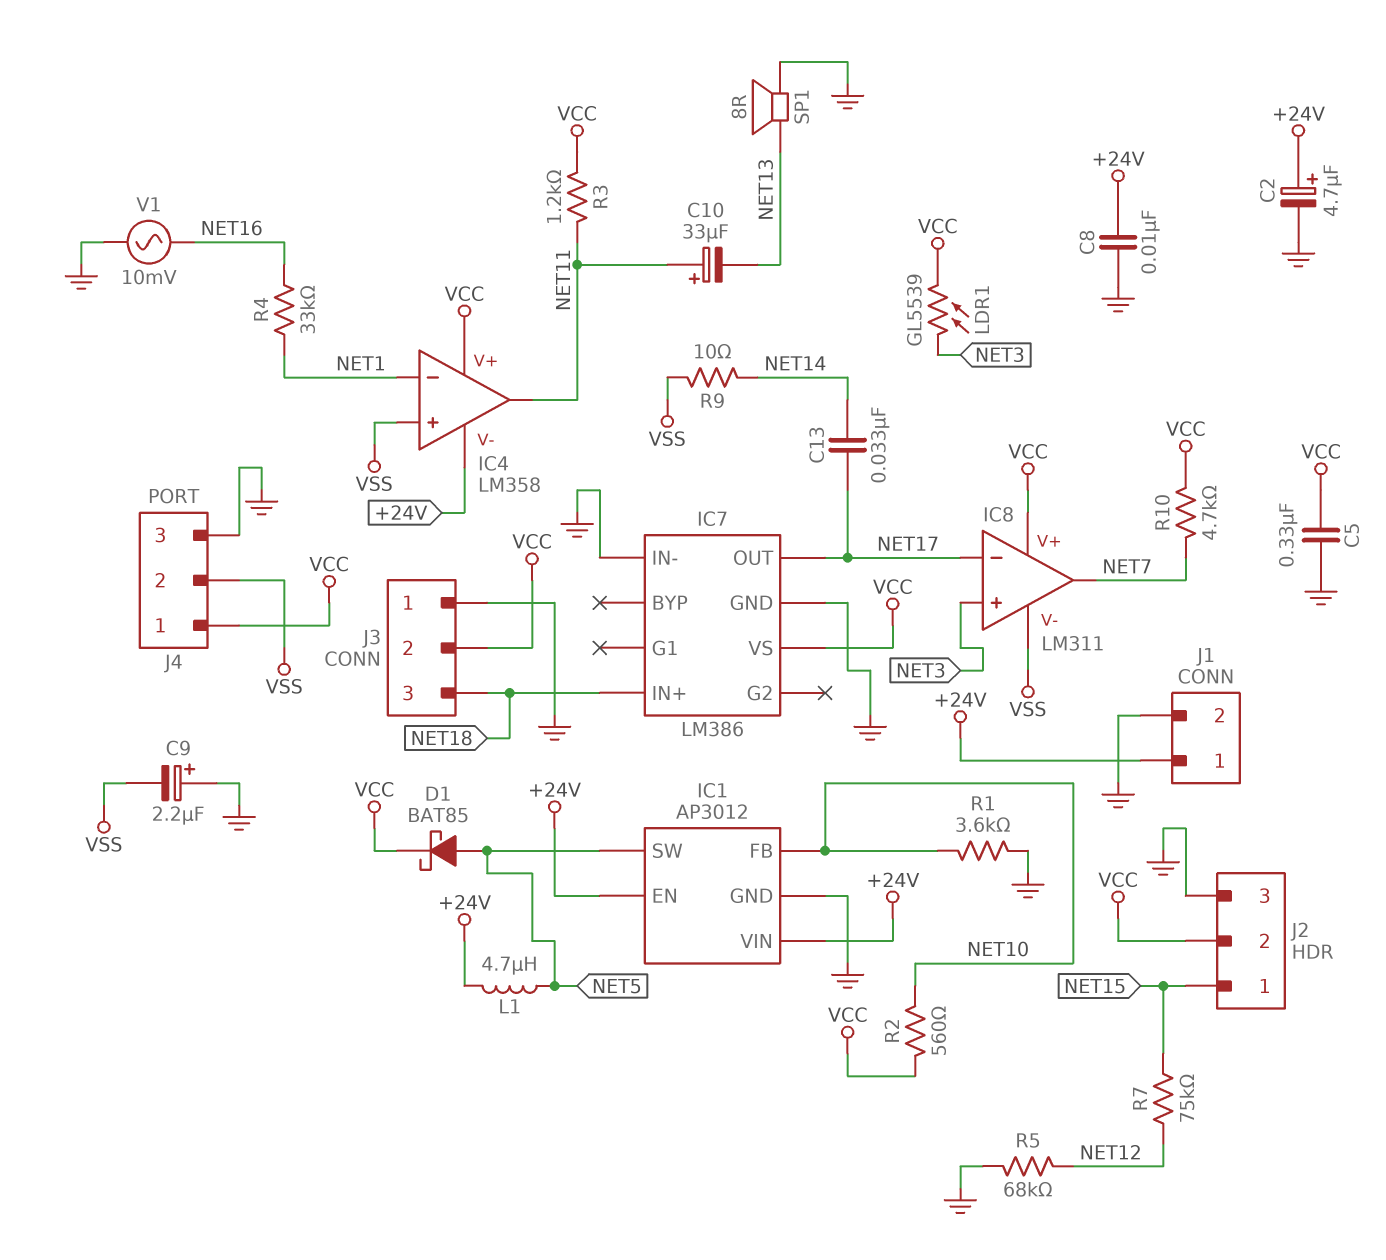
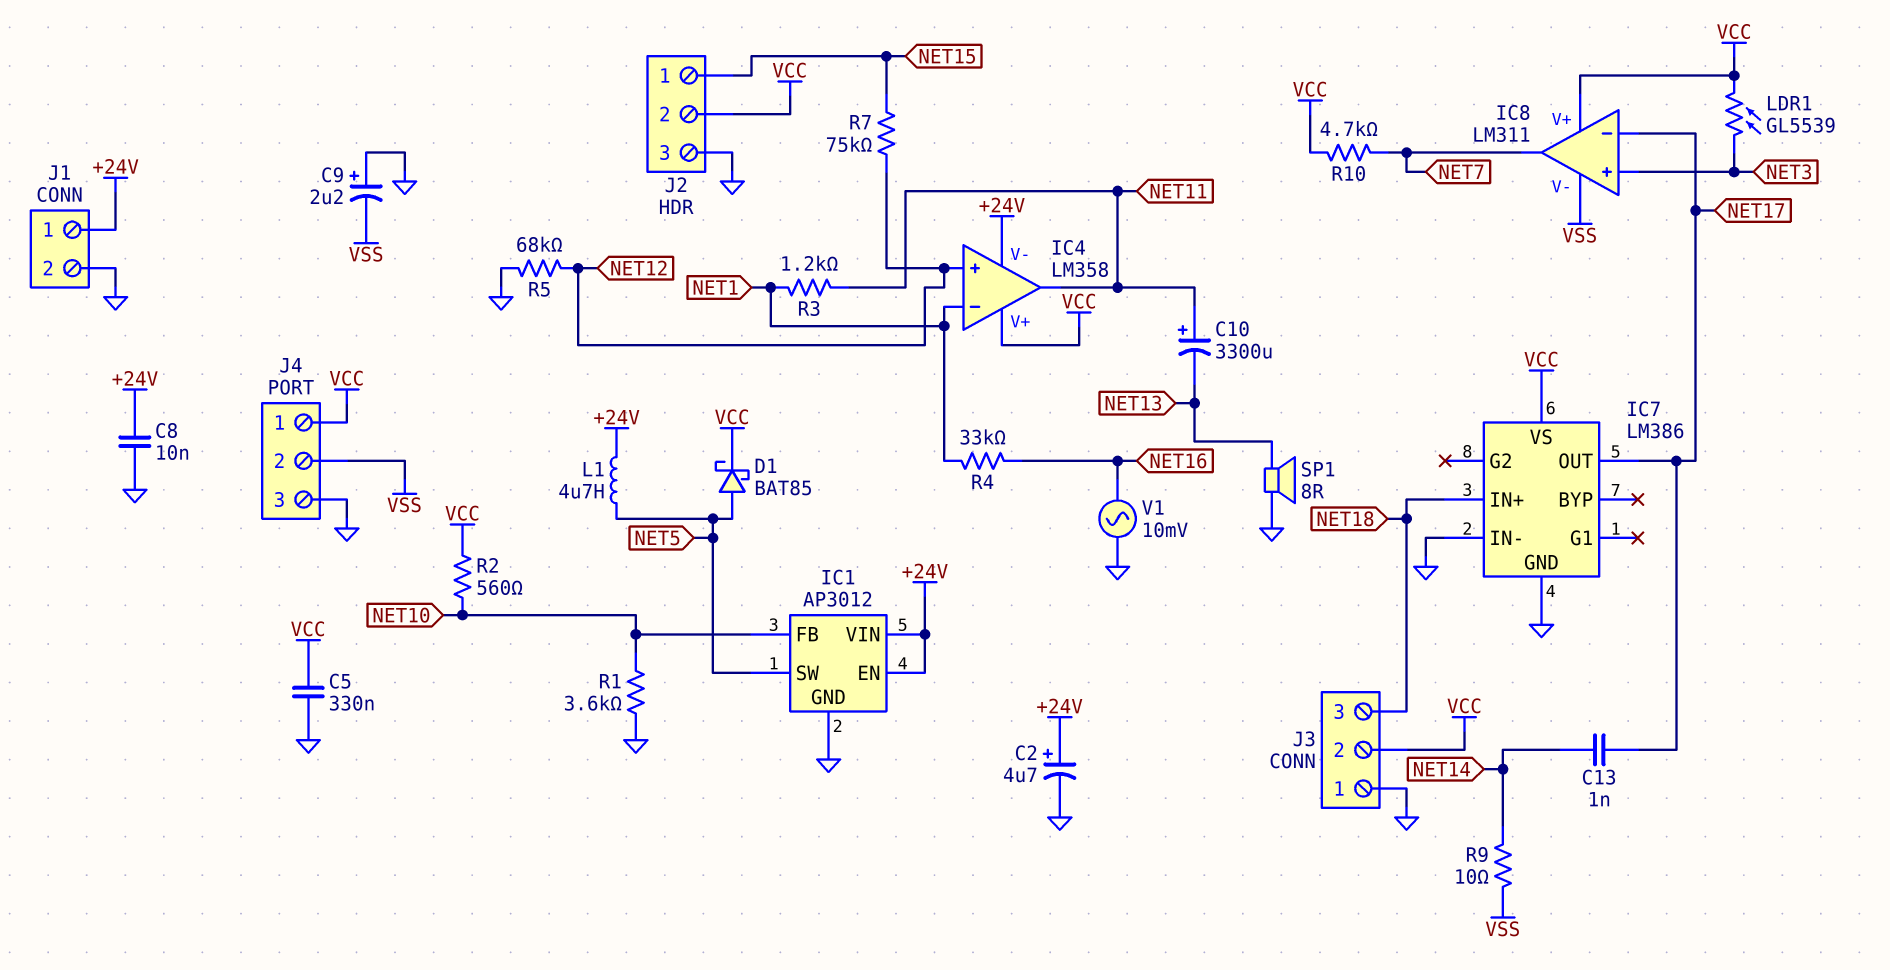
C10: 33uF (plus NET11, minus NET13) -> 3300uF (plus NET11, minus NET13)
C13: 33nF (NET14, NET17) -> 1nF (NET14, NET17)
IC4 pin in+: VSS -> NET12
R3: 1.2k (NET11, VCC) -> 1.2k (NET1, NET11)

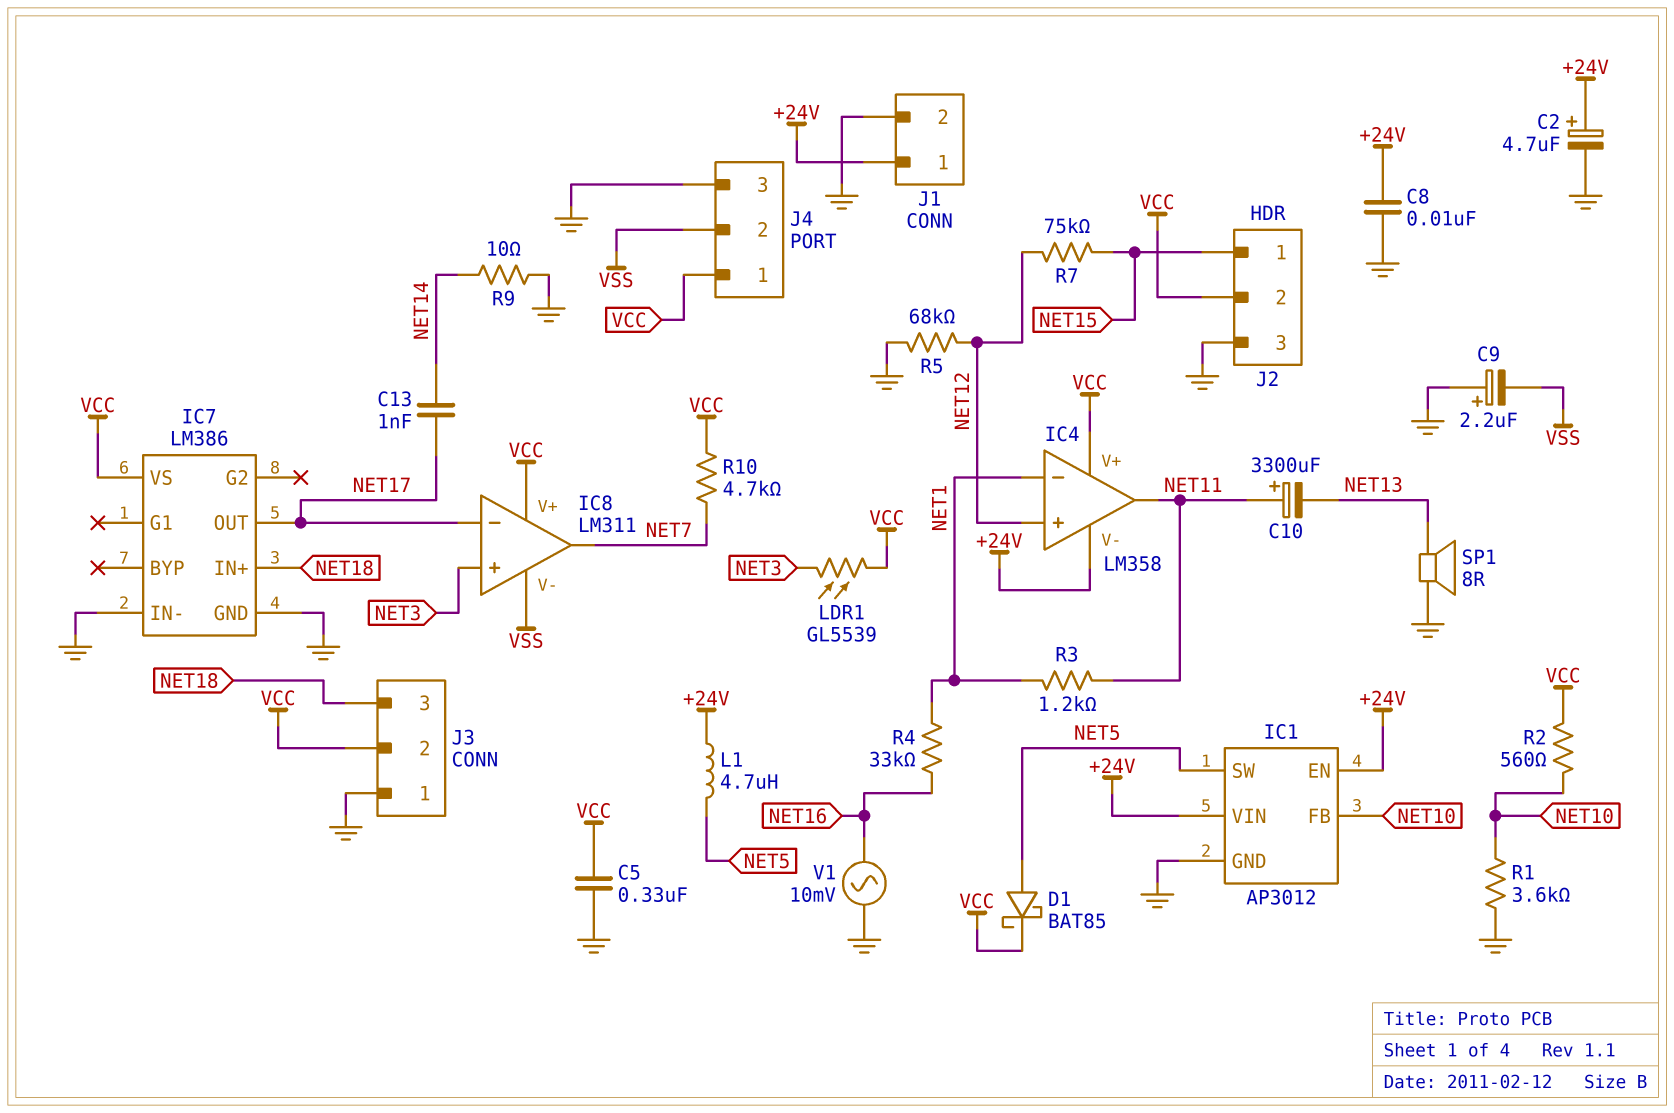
R9: 10 (NET14, VSS) -> 10 (GND, NET14)

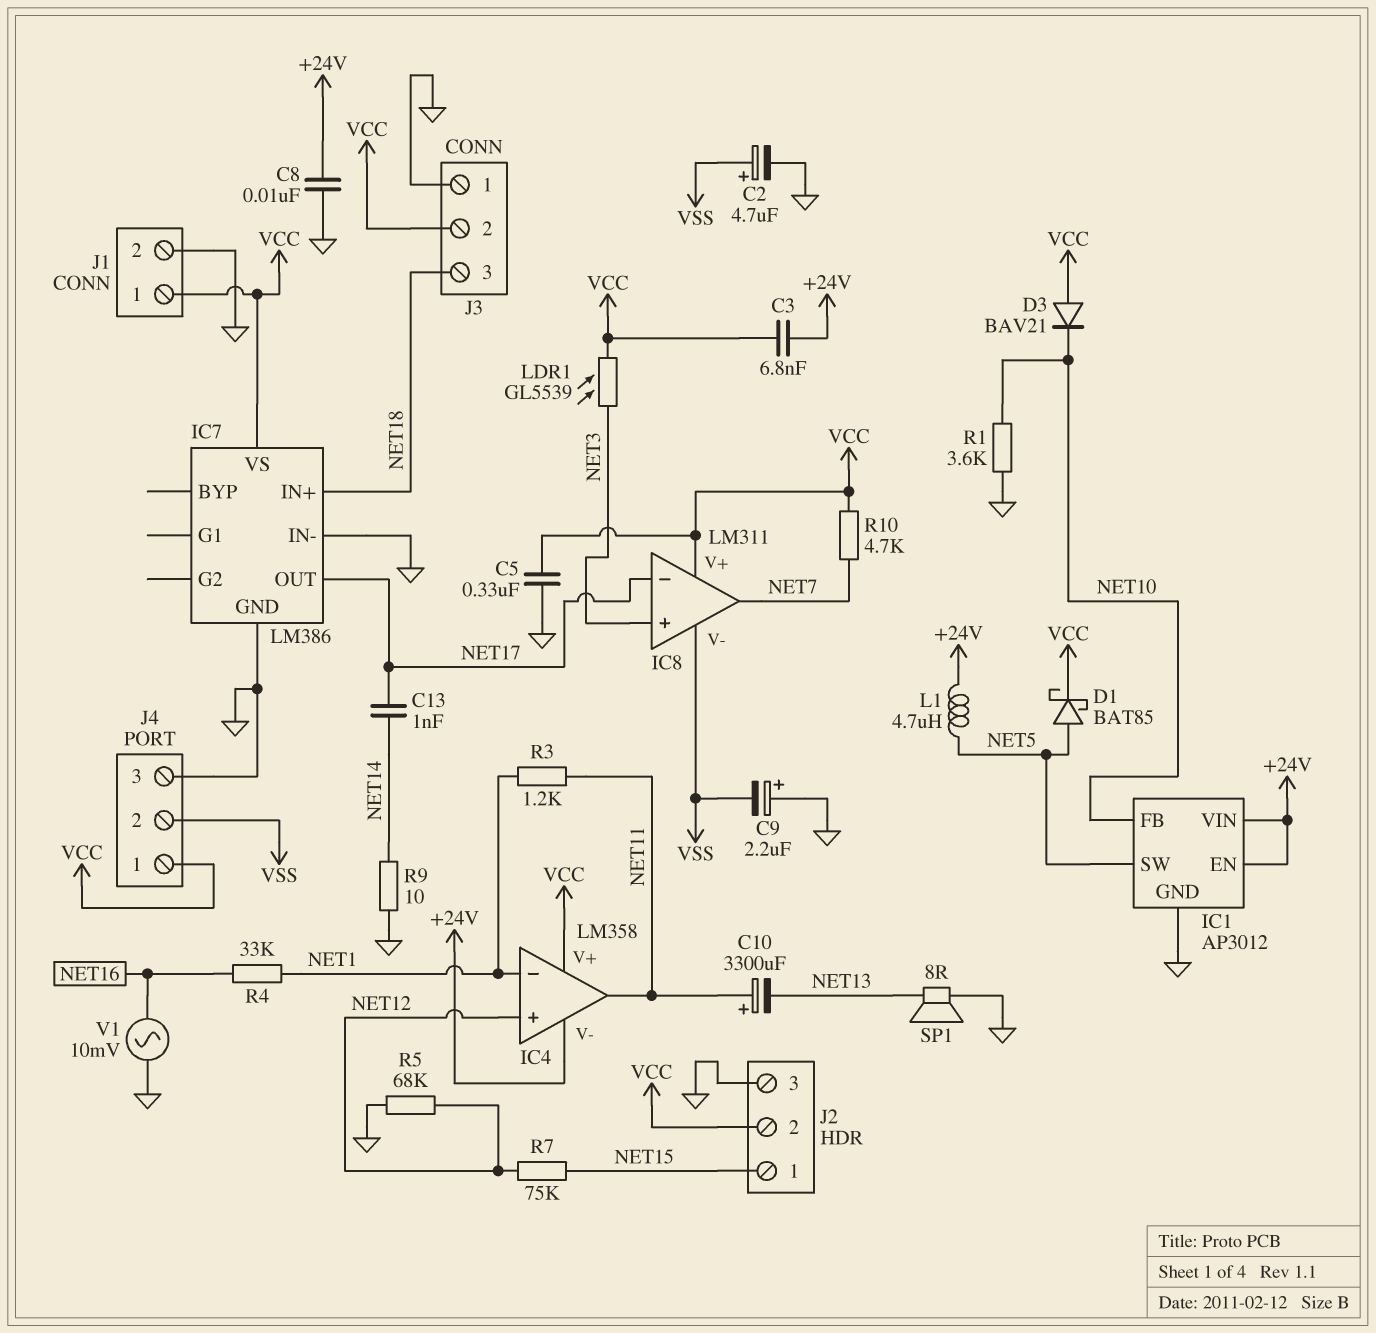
C2: 4.7uF (plus +24V, minus GND) -> 4.7uF (plus VSS, minus GND)
C3: none -> 6.8nF (+24V, VCC)
D3: none -> diode BAV21 (A VCC, K NET10)
J1 pin 1: +24V -> VCC
R2: 560 (NET10, VCC) -> none

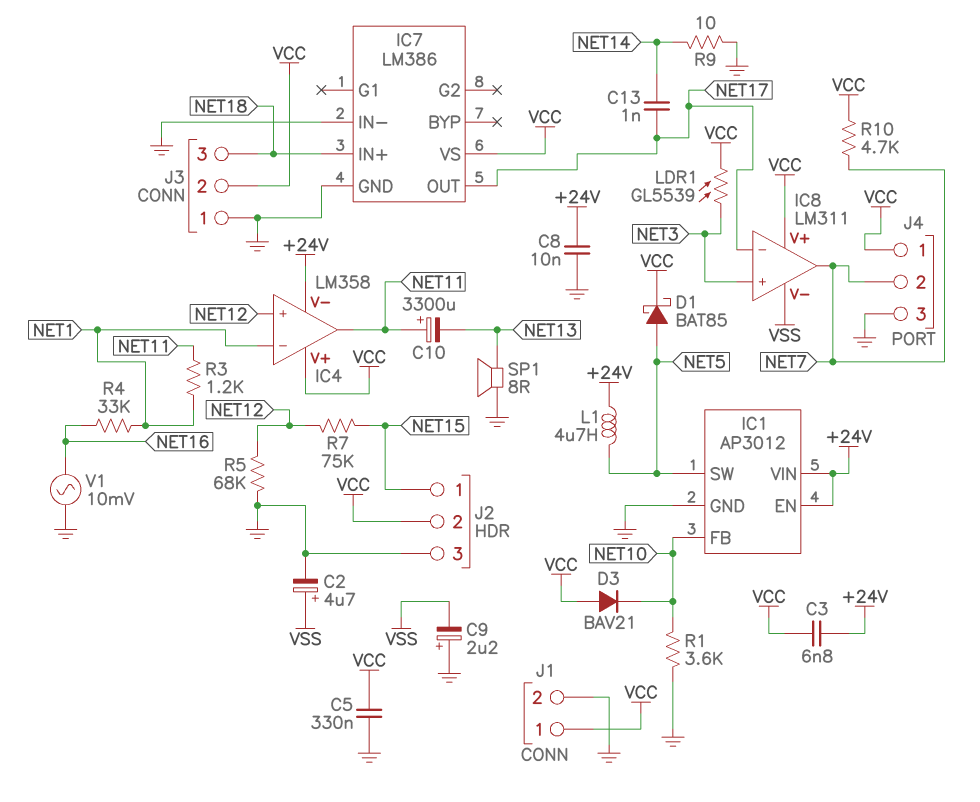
J4 pin 2: VSS -> NET7

